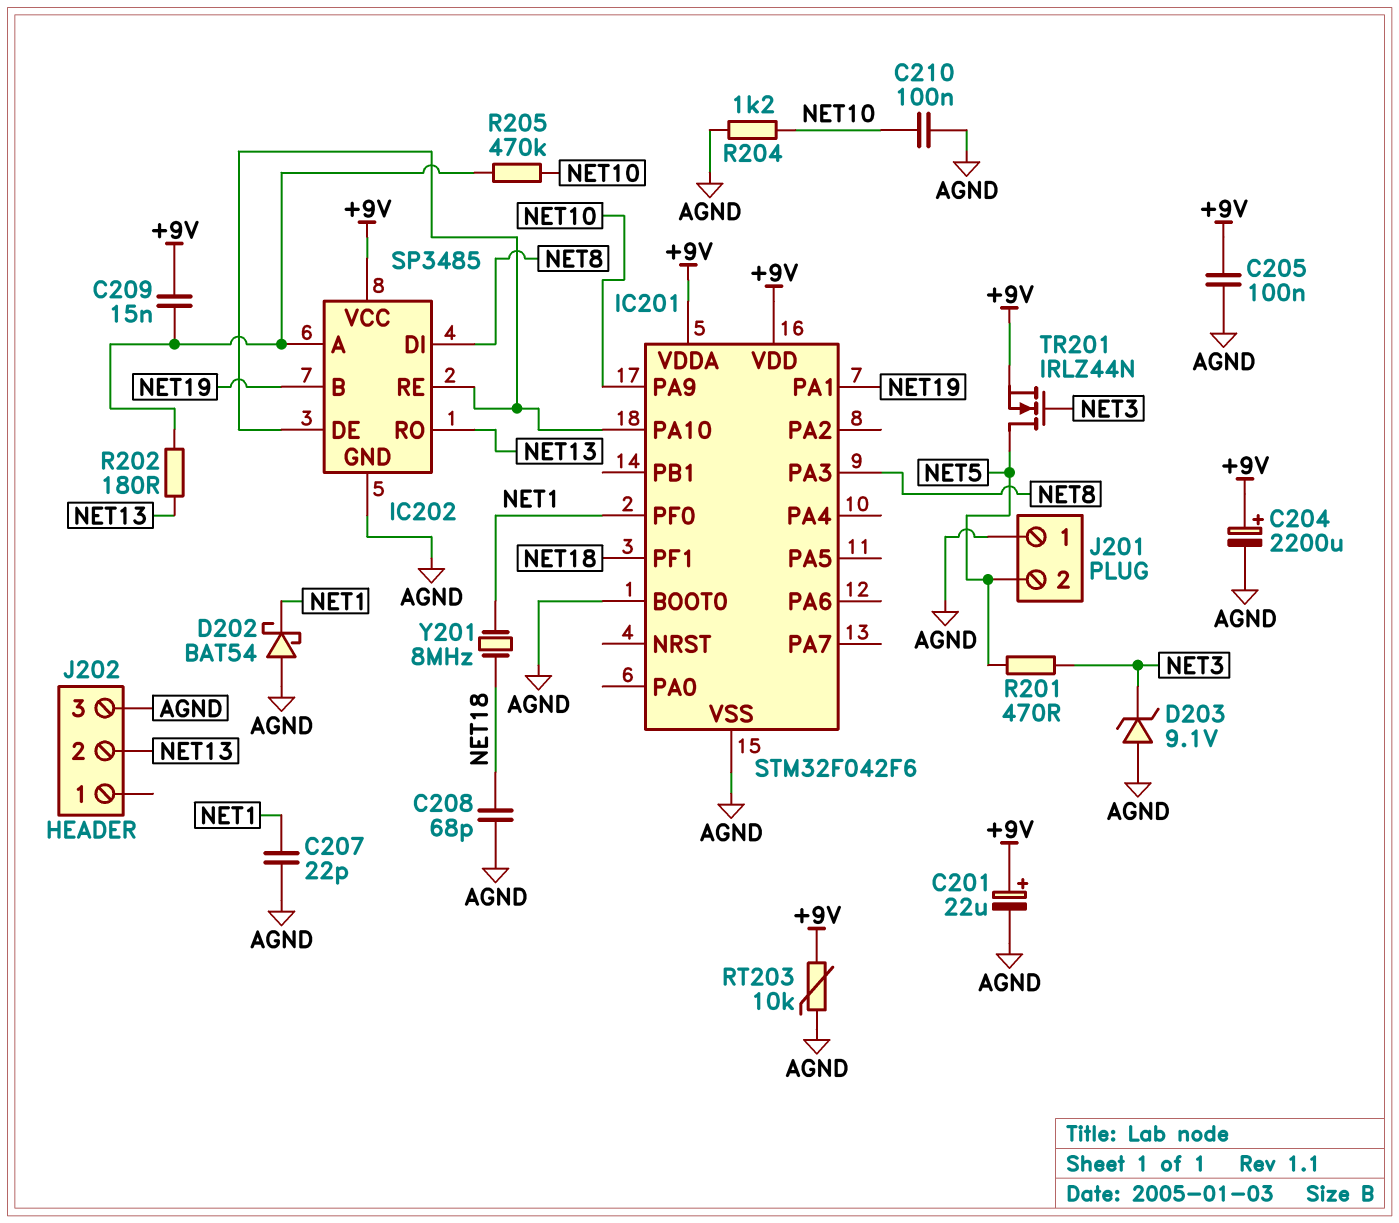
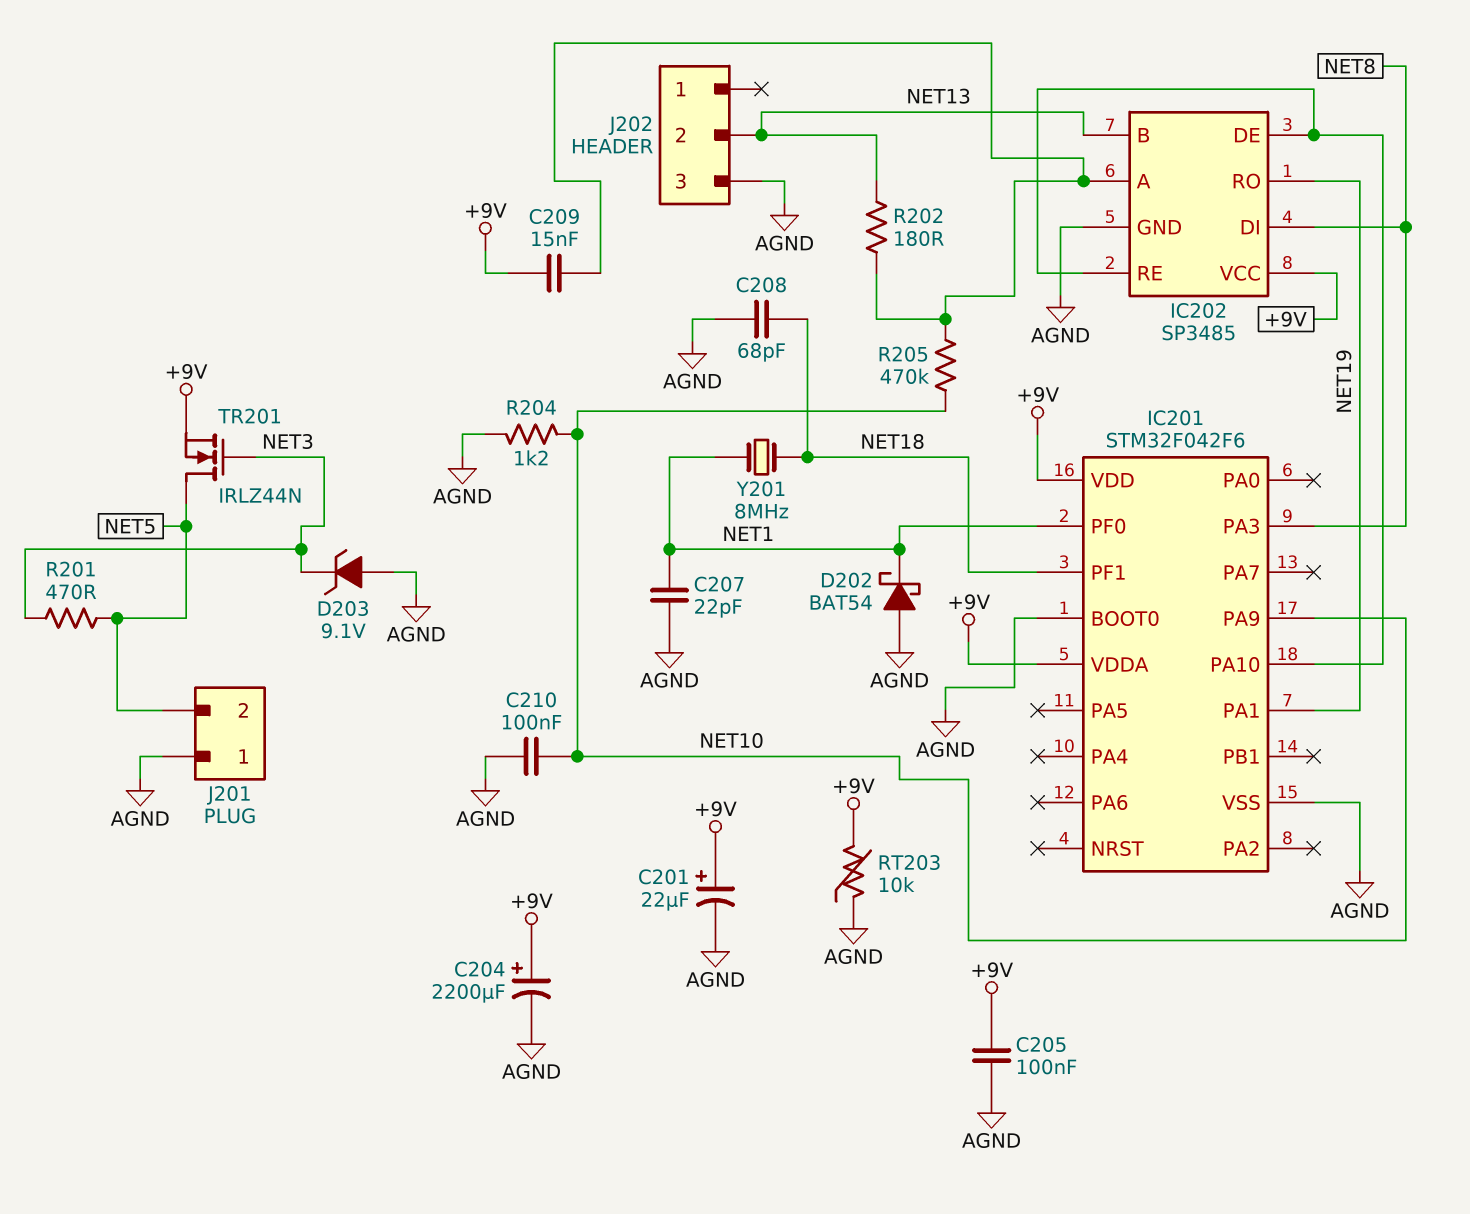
IC202 pin B: NET19 -> NET13
IC202 pin RO: NET13 -> NET19

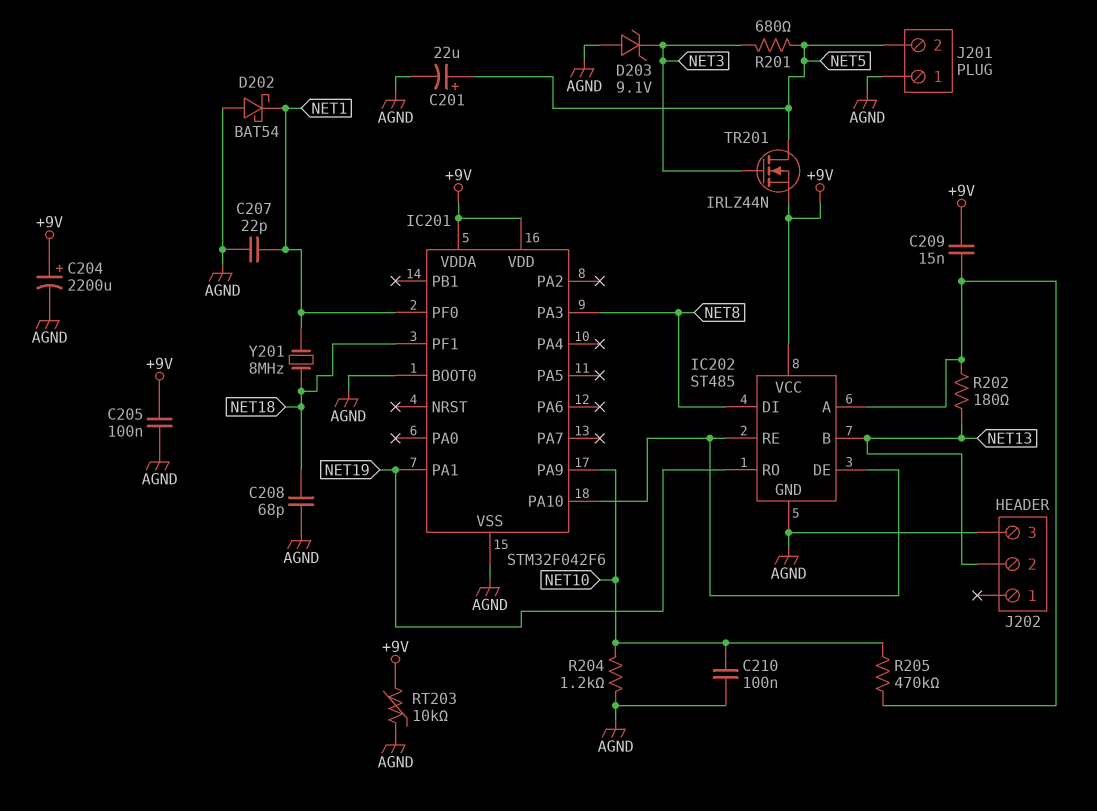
C201: 22uF (plus +9V, minus AGND) -> 22uF (plus NET5, minus AGND)
IC202: SP3485 -> ST485
R201: 470 (NET3, NET5) -> 680 (NET3, NET5)

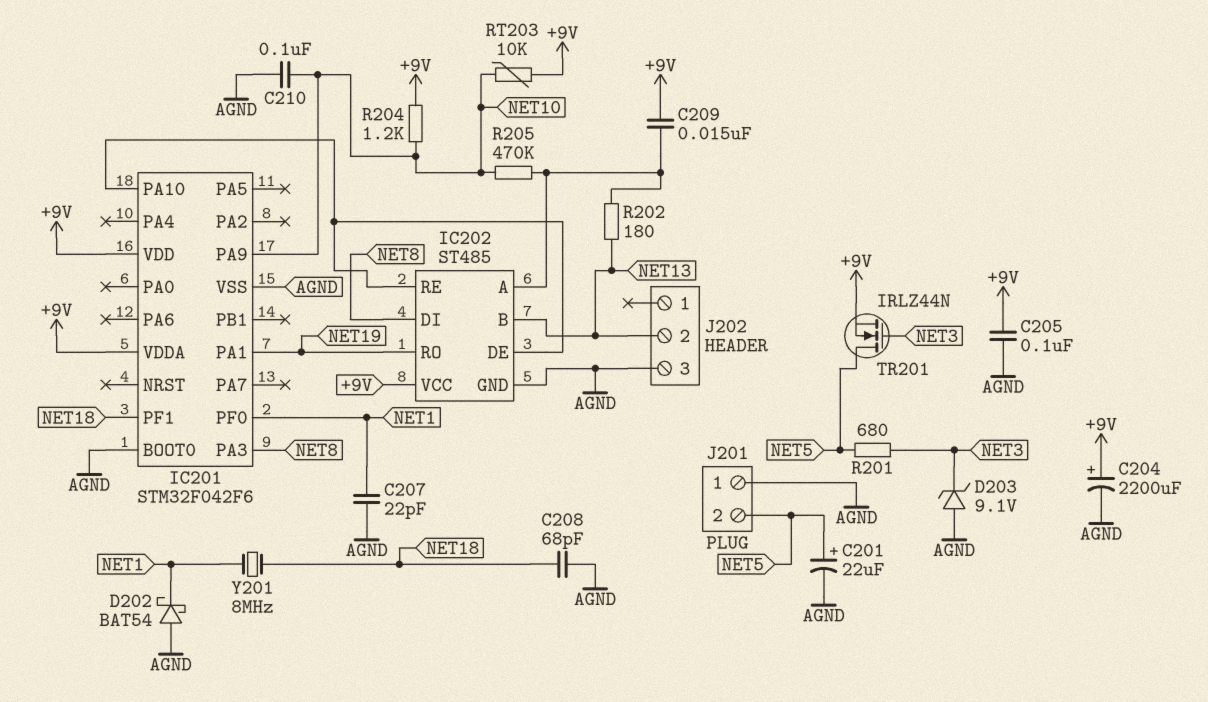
R204: 1.2k (AGND, NET10) -> 1.2k (+9V, NET10)
RT203: 10k (+9V, AGND) -> 10k (+9V, NET10)

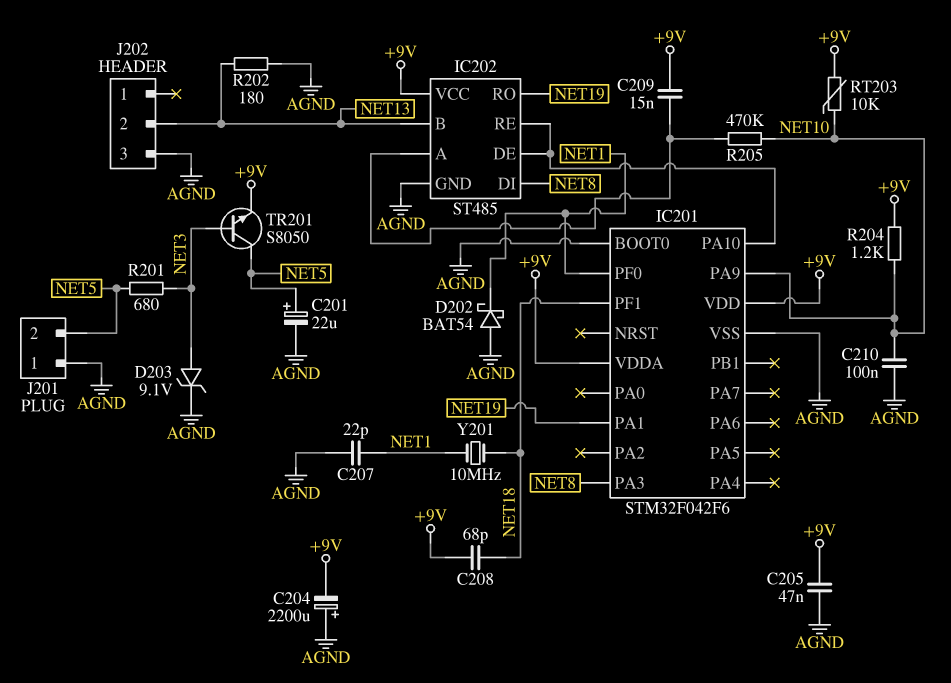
C204: 2200uF (plus +9V, minus AGND) -> 2200uF (plus AGND, minus +9V)
C205: 100nF (+9V, AGND) -> 47nF (+9V, AGND)
C208: 68pF (AGND, NET18) -> 68pF (+9V, NET18)
D203: zener 9.1V (A AGND, K NET3) -> zener 9.1V (A NET3, K AGND)
R202: 180 (IC202/A, NET13) -> 180 (AGND, NET13)
TR201: NMOS IRLZ44N (G NET3, D NET5, S +9V) -> NPN S8050 (B NET3, C NET5, E +9V)
Y201: 8MHz (NET1, NET18) -> 10MHz (NET1, NET18)

